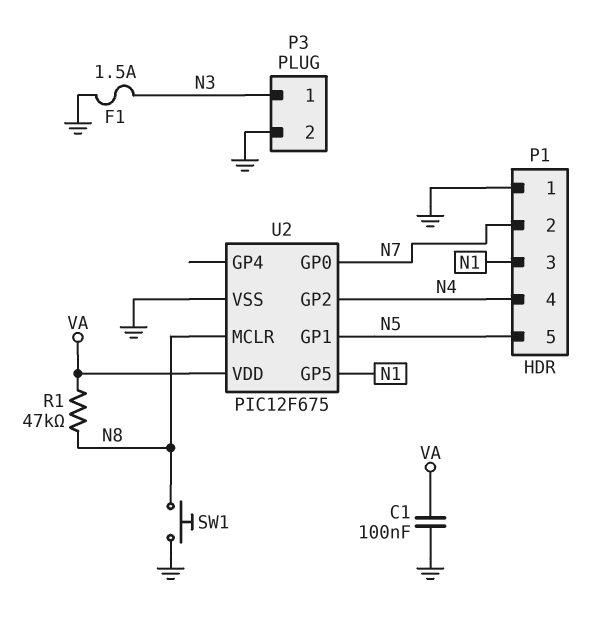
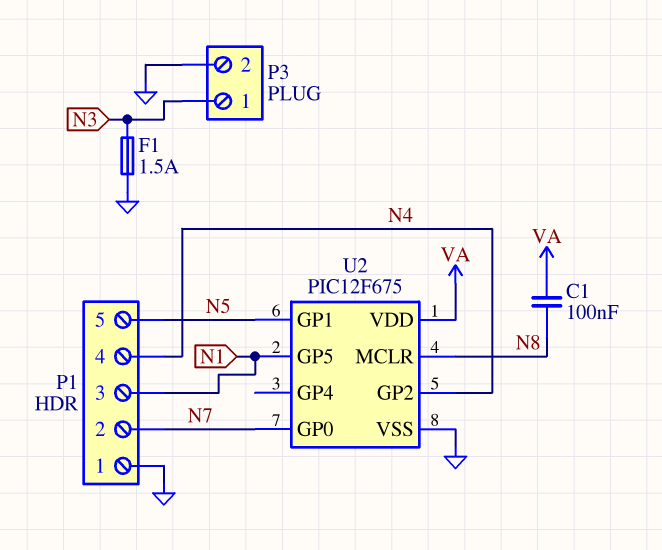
C1: 100nF (GND, VA) -> 100nF (N8, VA)
R1: 47k (N8, VA) -> none
SW1: button (GND, N8) -> none

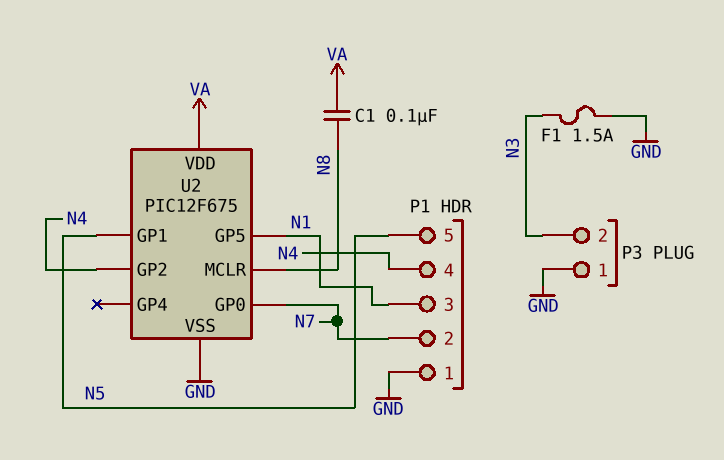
P3 pin 1: N3 -> GND
P3 pin 2: GND -> N3

